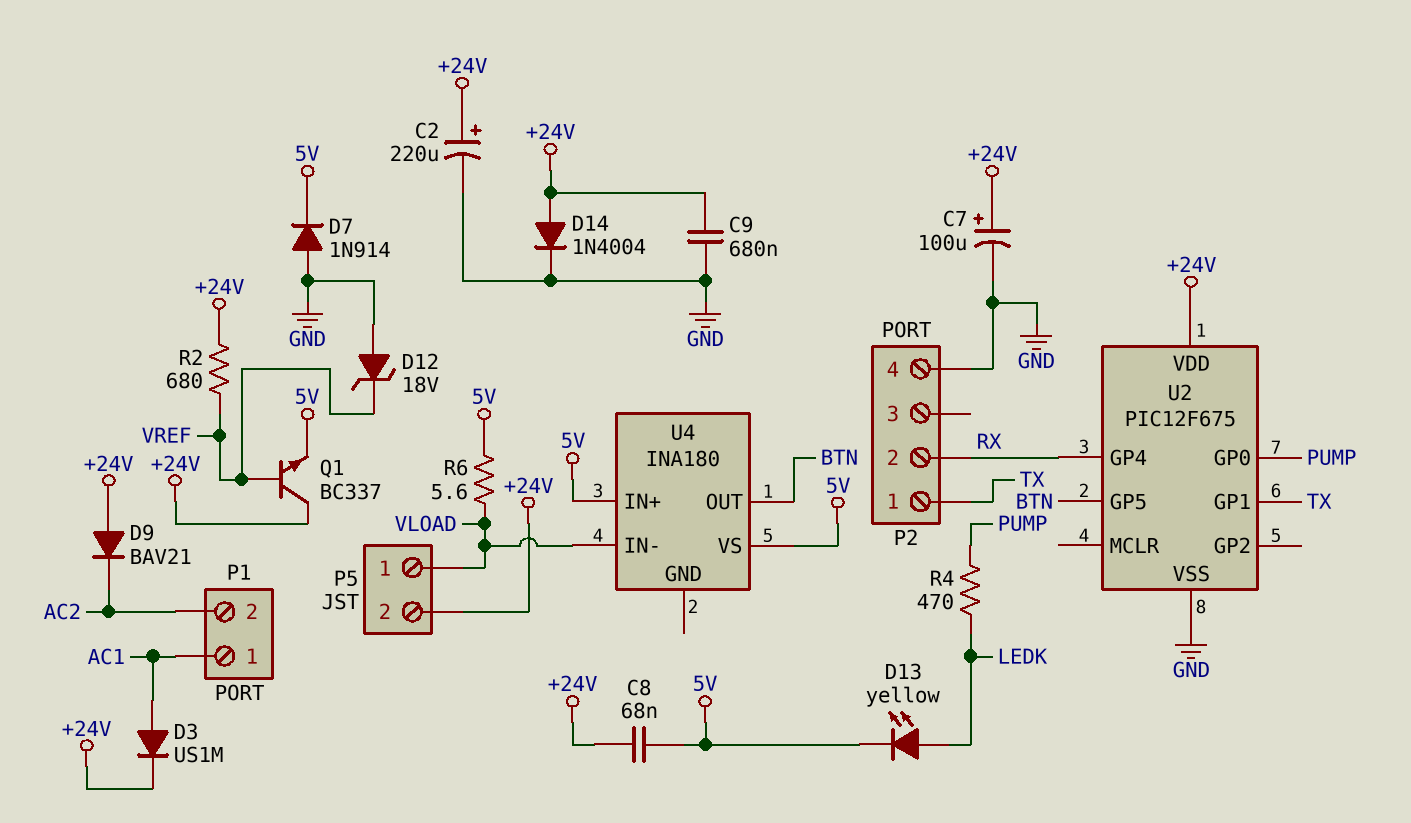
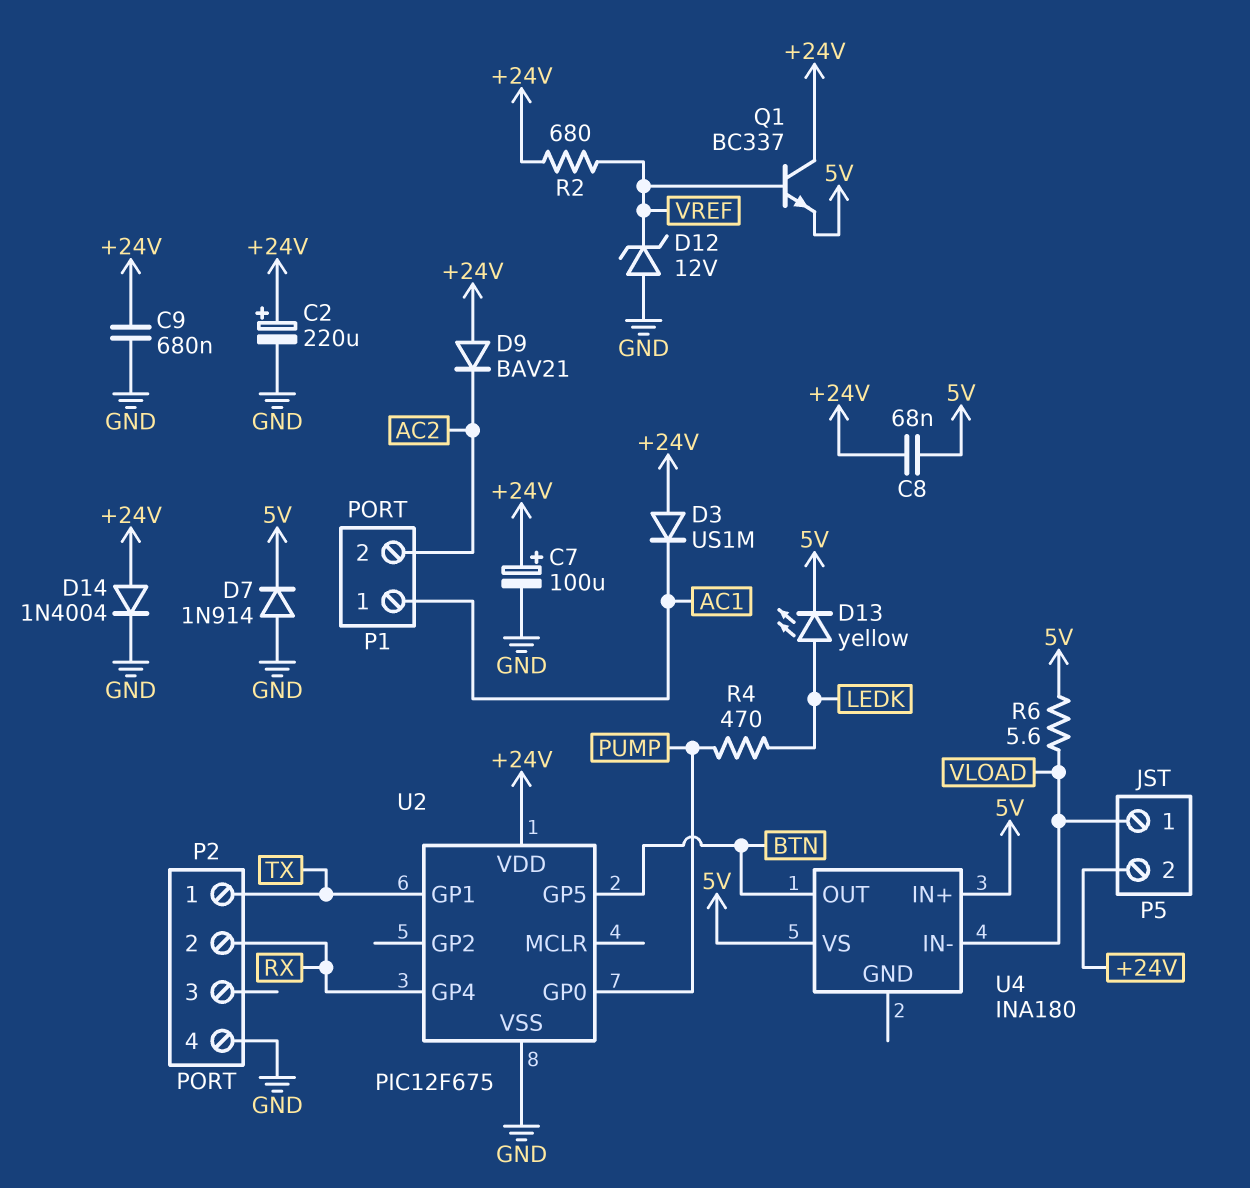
D3: diode US1M (A AC1, K +24V) -> diode US1M (A +24V, K AC1)
D12: zener 18V (A GND, K VREF) -> zener 12V (A GND, K VREF)

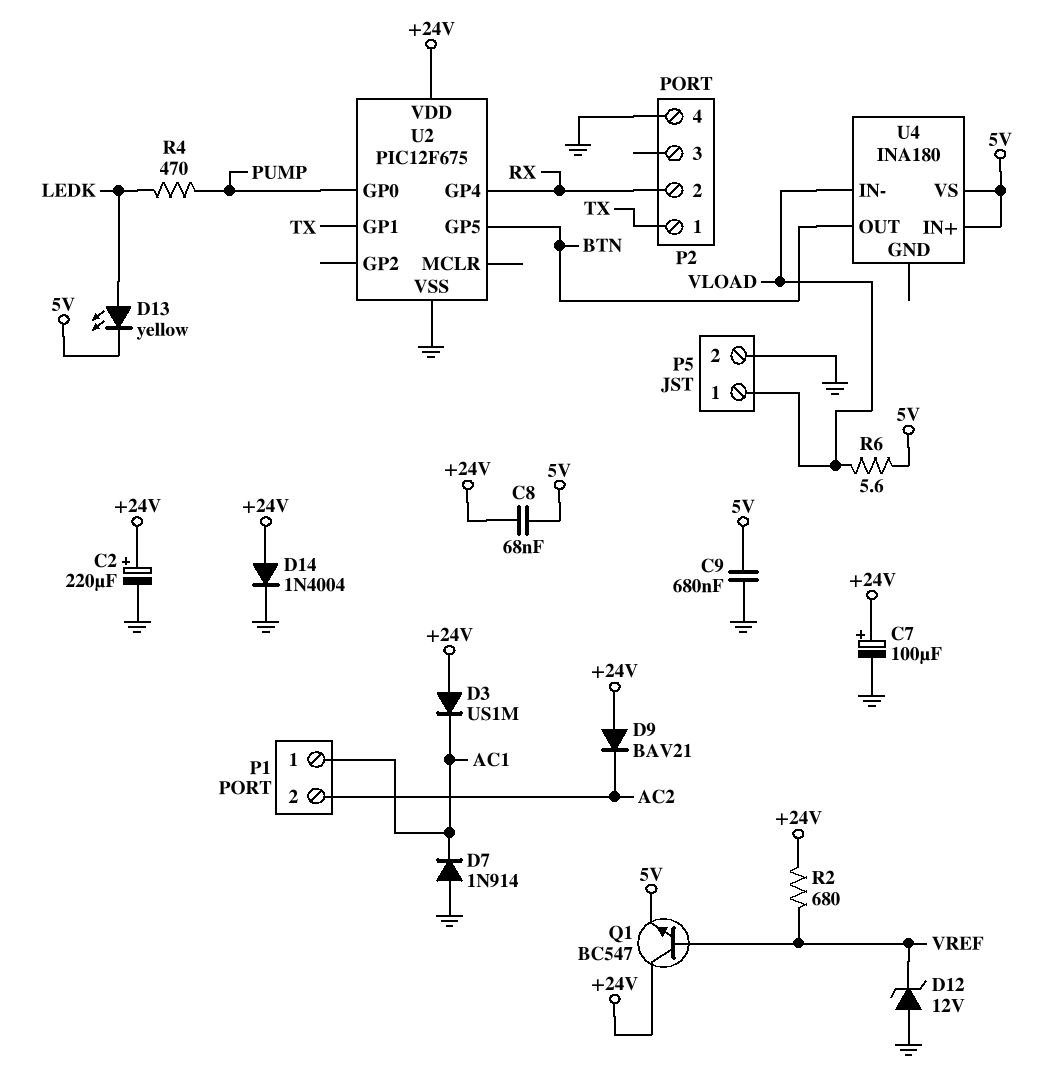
C9: 680nF (+24V, GND) -> 680nF (5V, GND)
D7: diode 1N914 (A GND, K 5V) -> diode 1N914 (A GND, K AC1)
P5 pin 2: +24V -> GND
Q1: NPN BC337 (B VREF, C +24V, E 5V) -> NPN BC547 (B VREF, C +24V, E 5V)

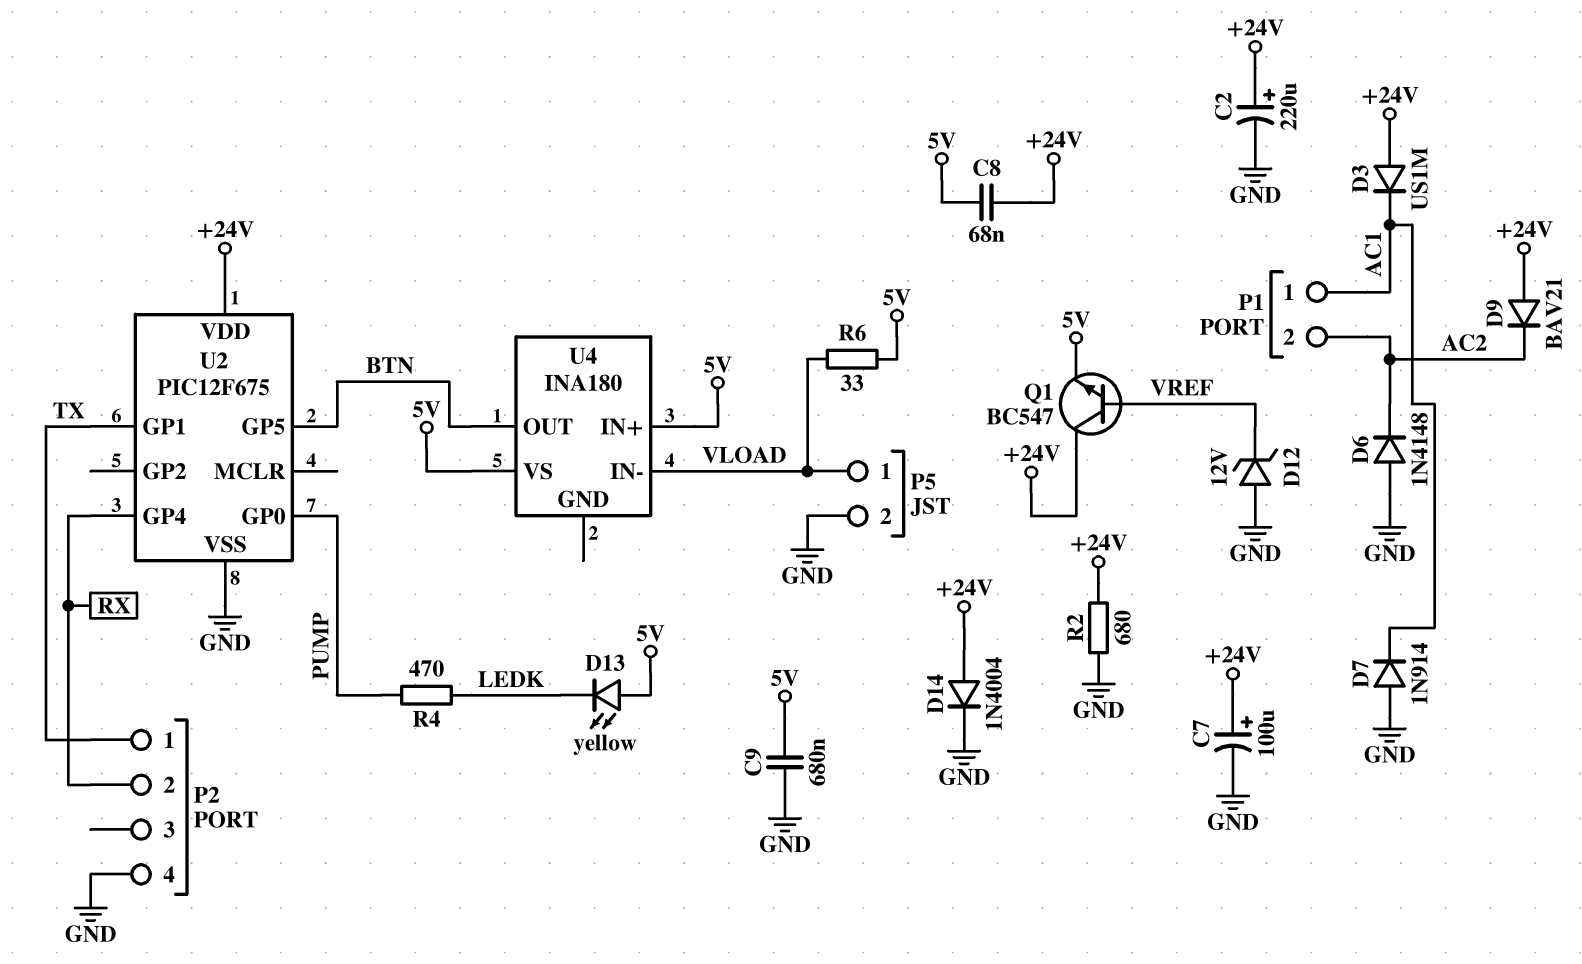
D6: none -> diode 1N4148 (A GND, K AC2)
D13: LED yellow (A LEDK, K 5V) -> LED yellow (A 5V, K LEDK)
R2: 680 (+24V, VREF) -> 680 (+24V, GND)
R6: 5.6 (5V, VLOAD) -> 33 (5V, VLOAD)

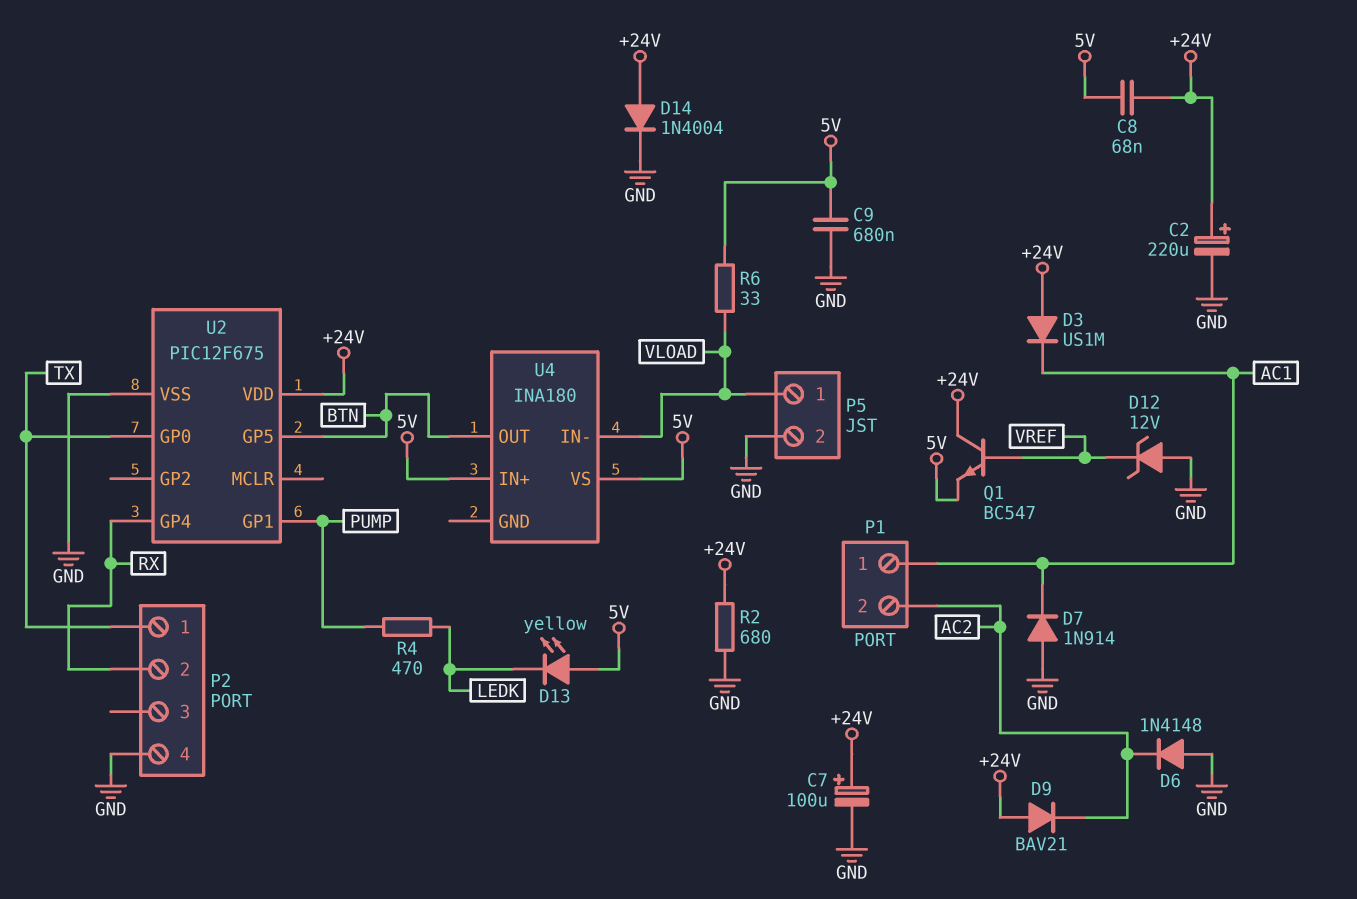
U2 pin GP0: PUMP -> TX
U2 pin GP1: TX -> PUMP

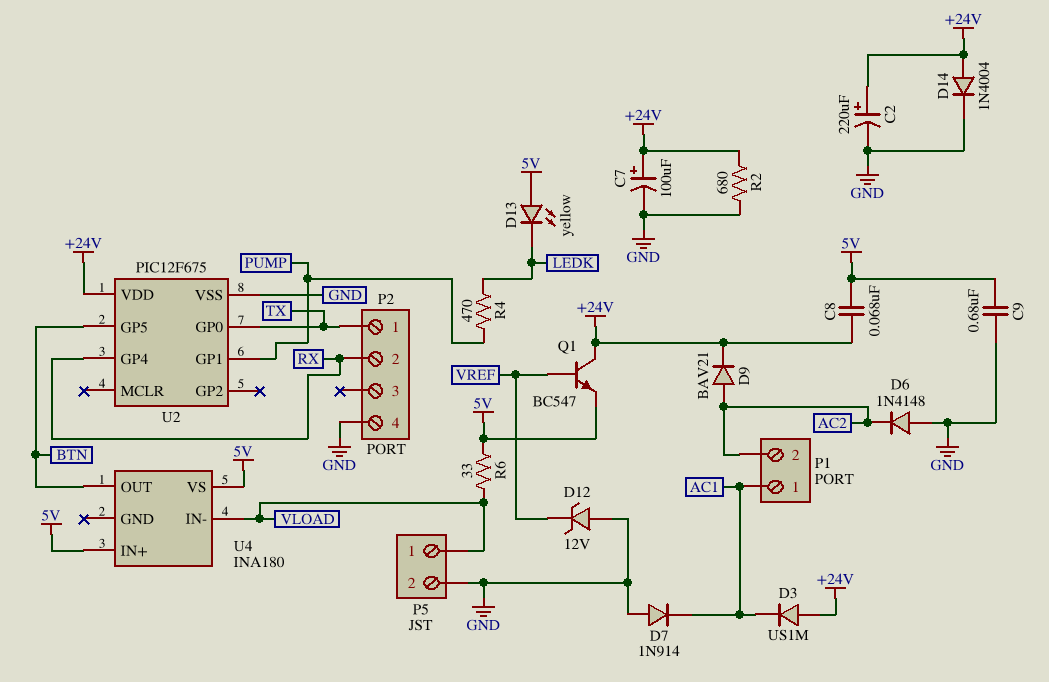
D9: diode BAV21 (A +24V, K AC2) -> diode BAV21 (A AC2, K +24V)

